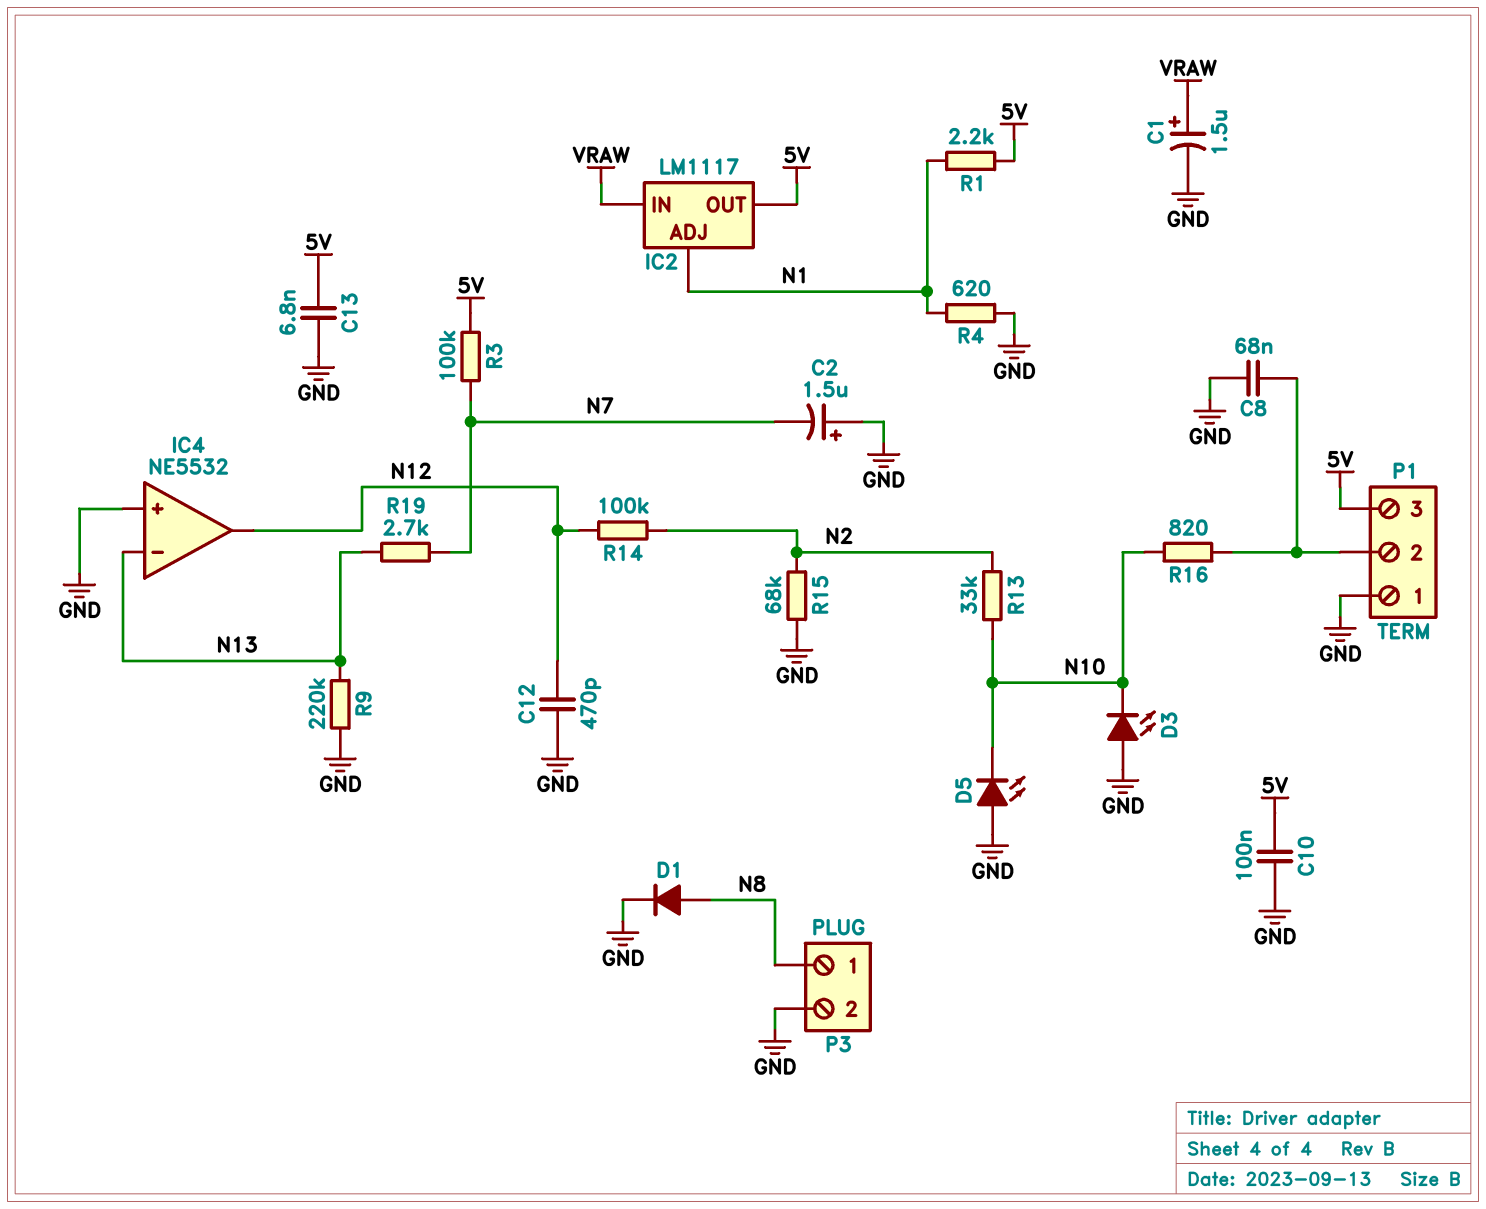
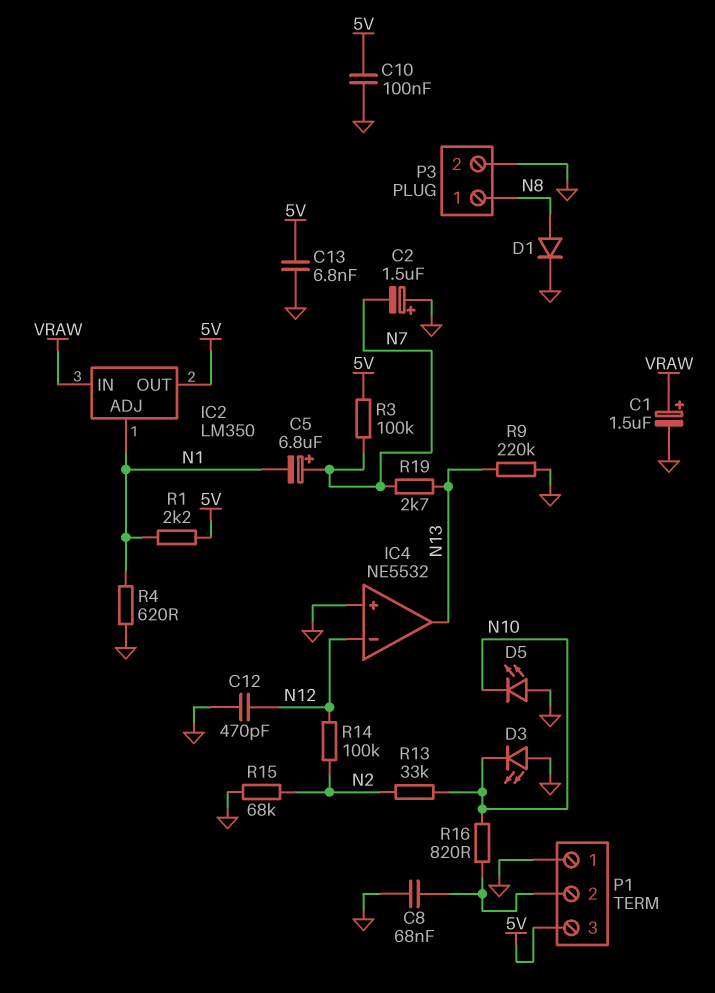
C5: none -> 6.8uF (plus N7, minus N1)
IC2: LM1117 -> LM350
IC4 pin in-: N13 -> N12
IC4 pin out: N12 -> N13

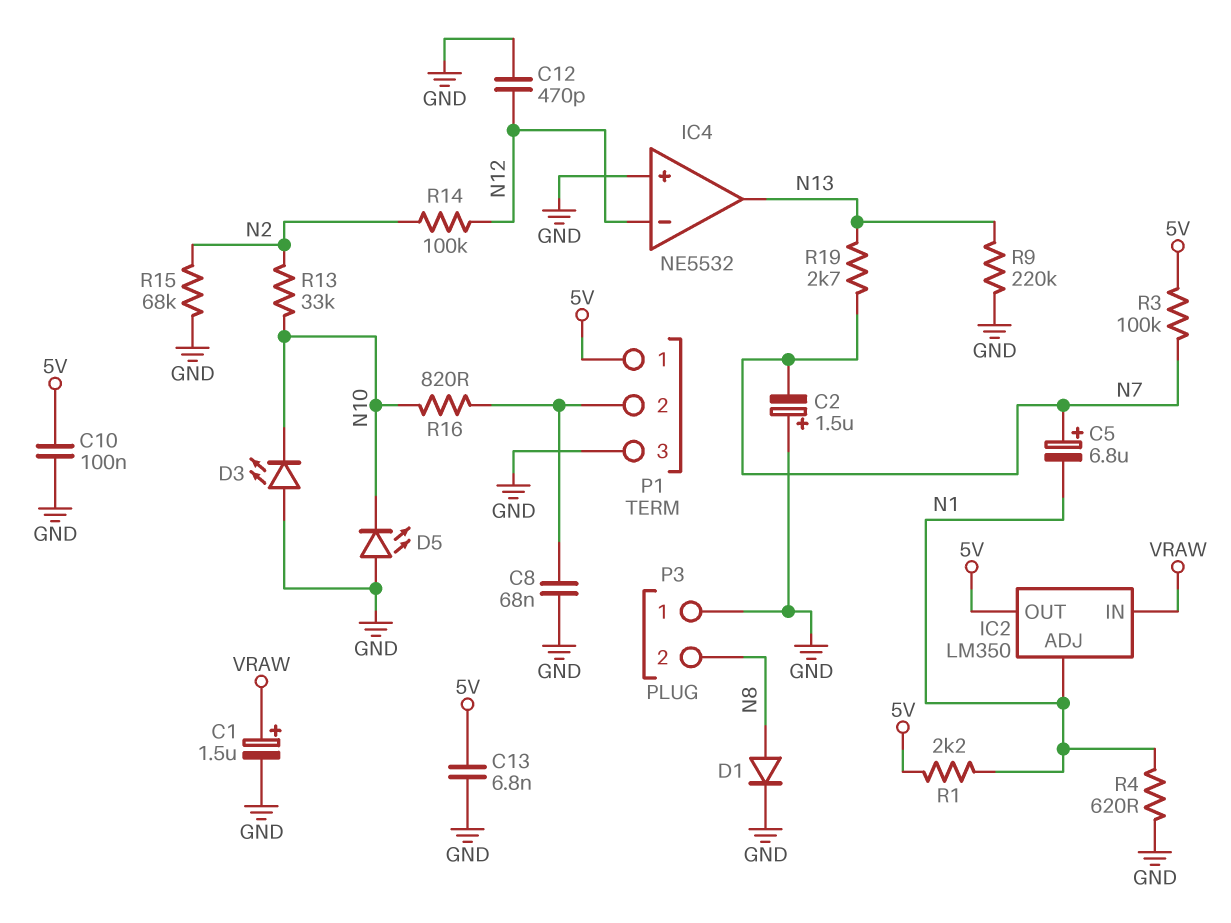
P1 pin 1: GND -> 5V
P1 pin 3: 5V -> GND
P3 pin 1: N8 -> GND
P3 pin 2: GND -> N8

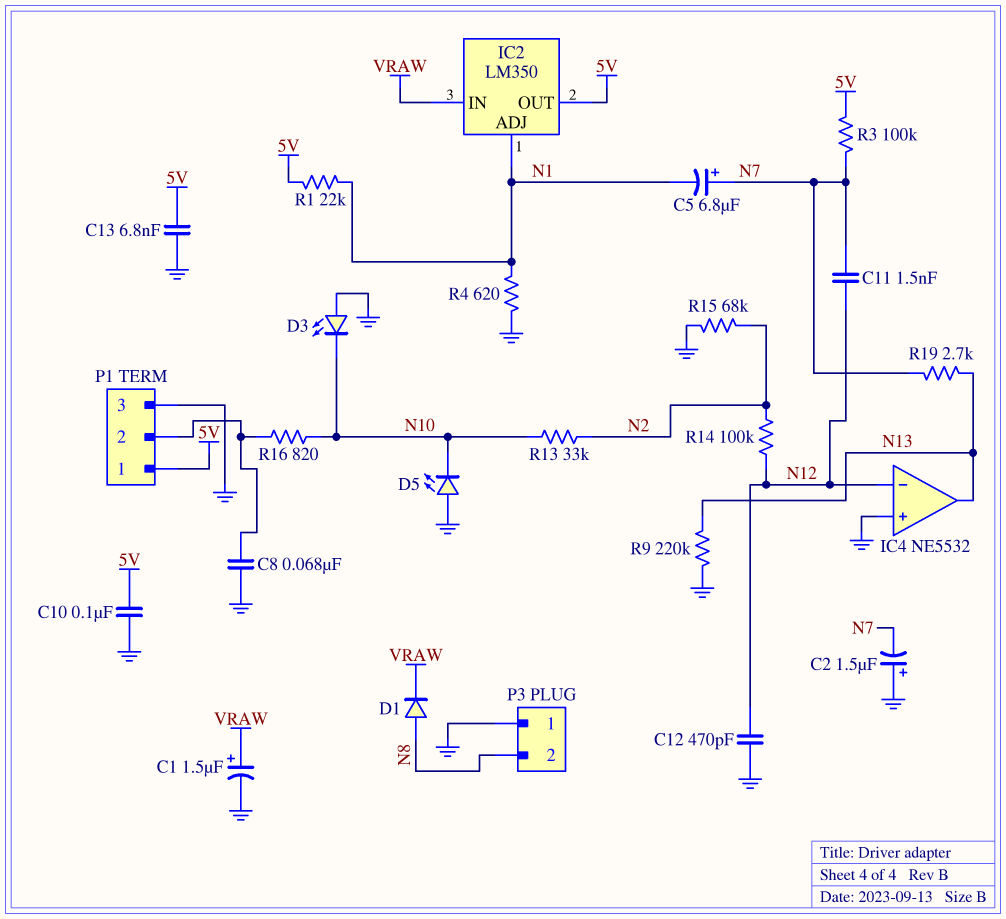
C11: none -> 1.5nF (N7, N12)
D1: diode (A N8, K GND) -> diode (A N8, K VRAW)
R1: 2.2k (5V, N1) -> 22k (5V, N1)

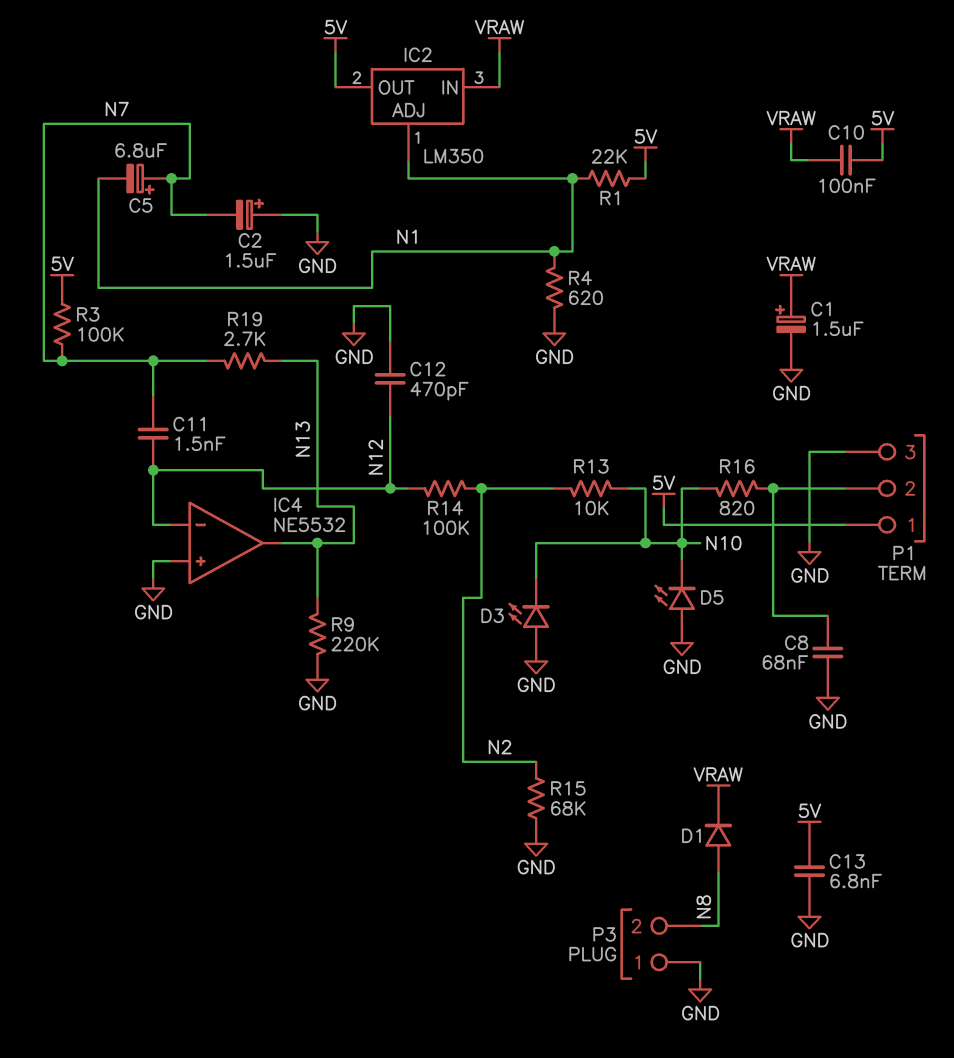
C10: 100nF (5V, GND) -> 100nF (5V, VRAW)
R13: 33k (N2, N10) -> 10k (N2, N10)

